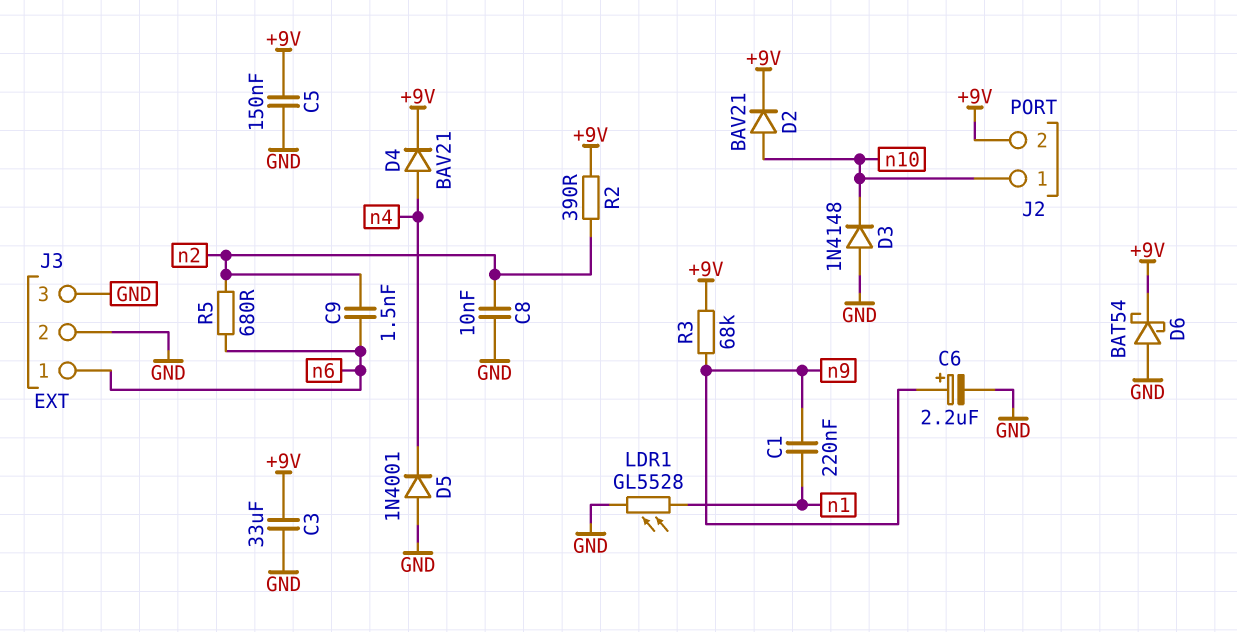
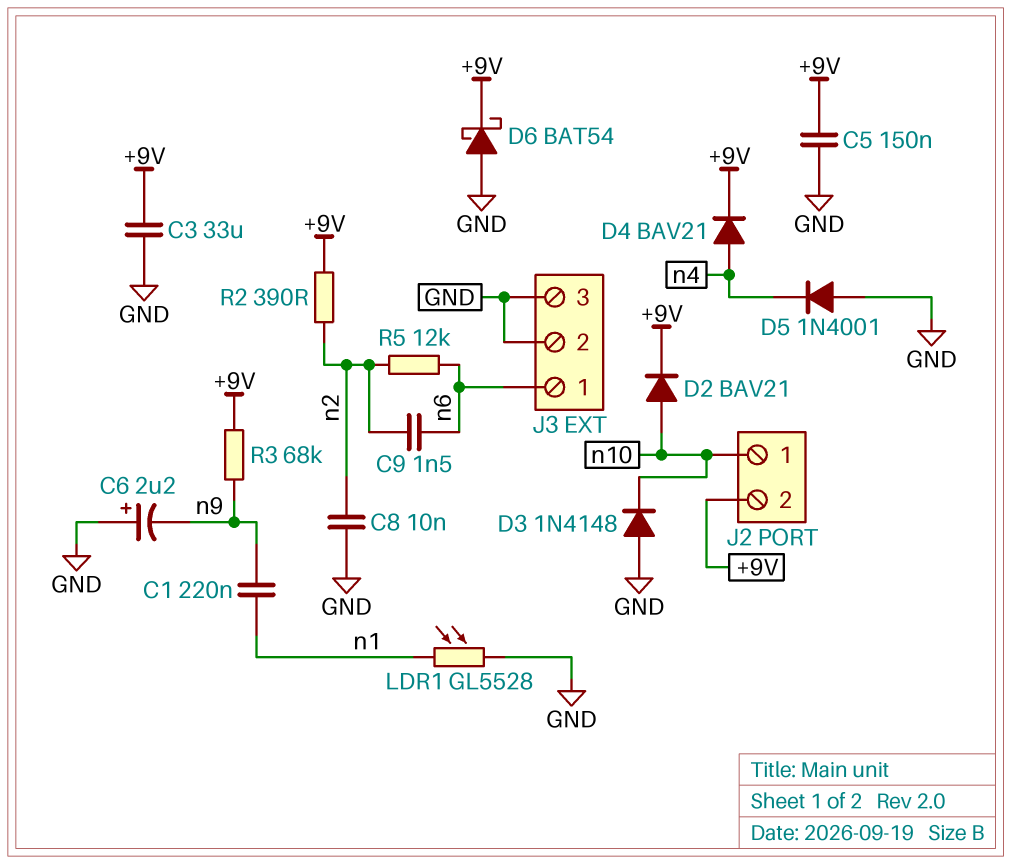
C6: 2.2uF (plus n9, minus GND) -> 2.2uF (plus GND, minus n9)
R5: 680 (n2, n6) -> 12k (n2, n6)

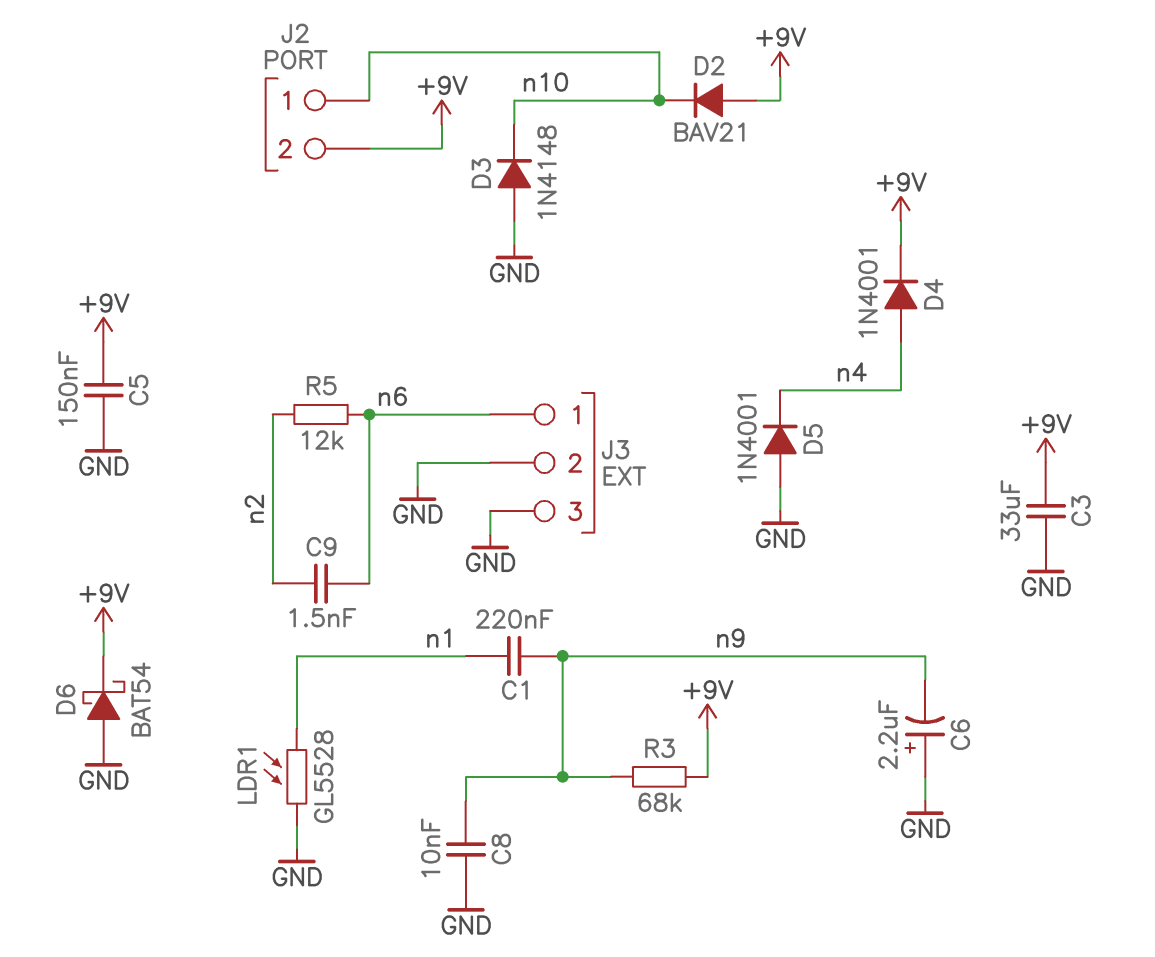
C8: 10nF (GND, n2) -> 10nF (GND, n9)
D2: diode BAV21 (A n10, K +9V) -> diode BAV21 (A +9V, K n10)
D4: diode BAV21 (A n4, K +9V) -> diode 1N4001 (A n4, K +9V)
R2: 390 (+9V, n2) -> none

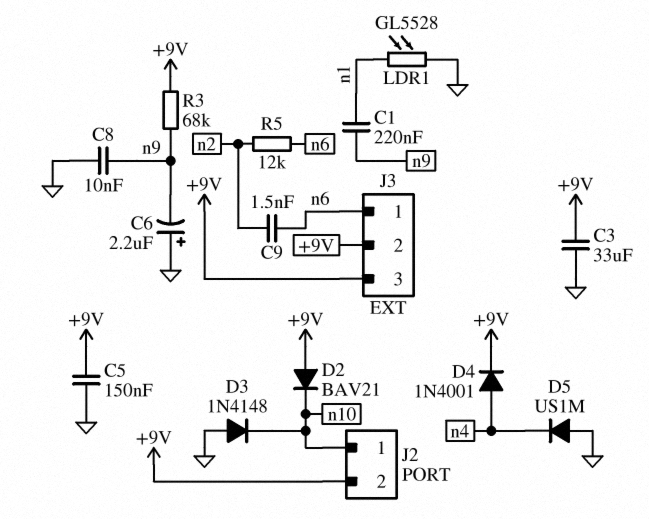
D5: diode 1N4001 (A GND, K n4) -> diode US1M (A GND, K n4)
D6: schottky BAT54 (A GND, K +9V) -> none
J3 pin 2: GND -> +9V
J3 pin 3: GND -> +9V

